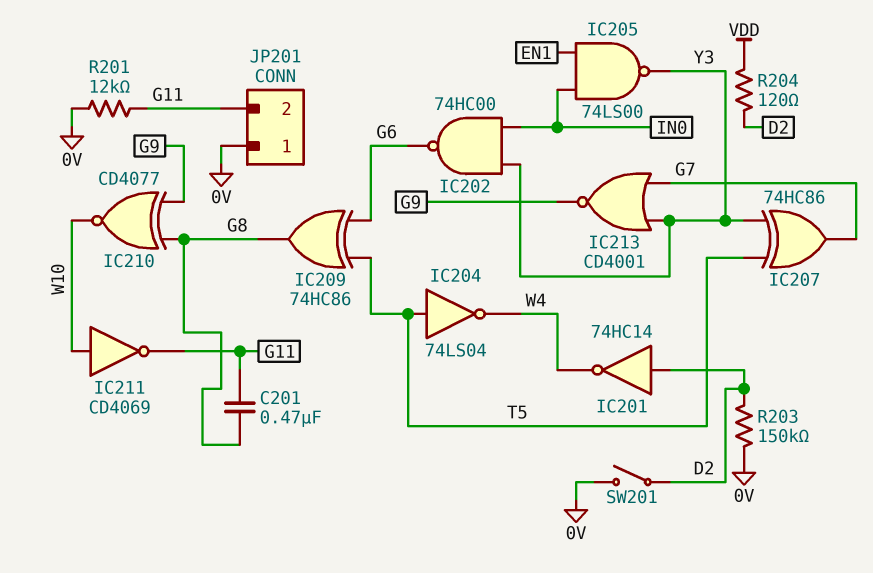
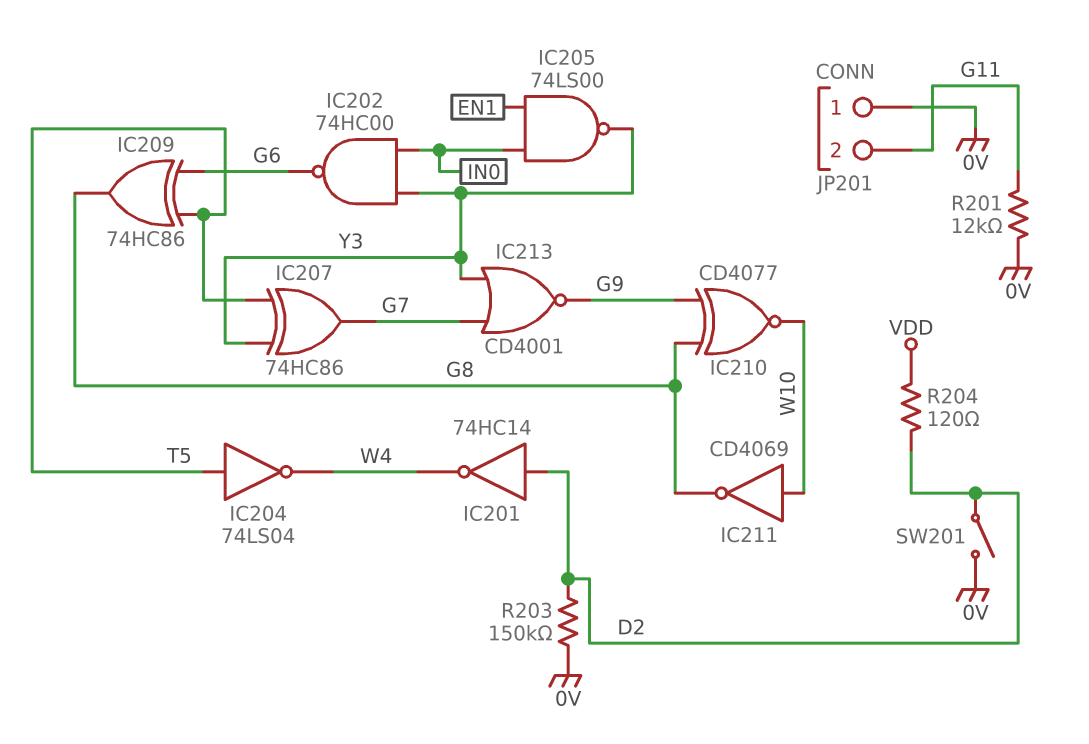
C201: 470nF (G8, G11) -> none
IC211: NOT CD4069 (in W10, out G11) -> NOT CD4069 (in W10, out G8)

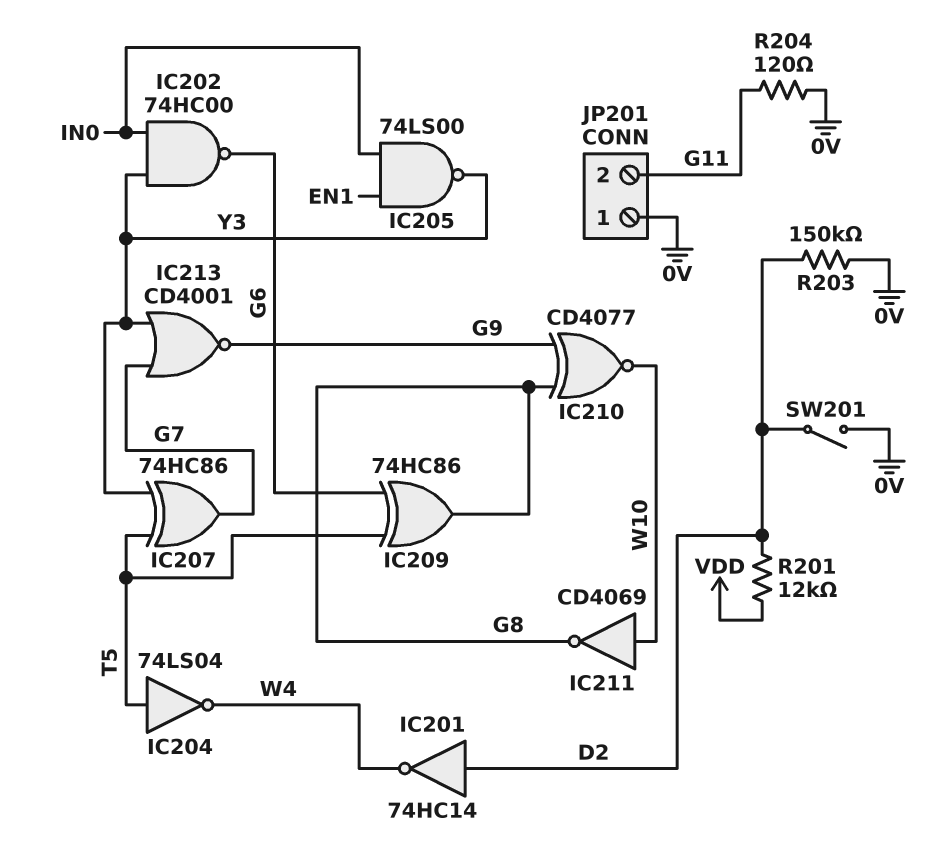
R201: 12k (0V, G11) -> 12k (D2, VDD)
R204: 120 (D2, VDD) -> 120 (0V, G11)

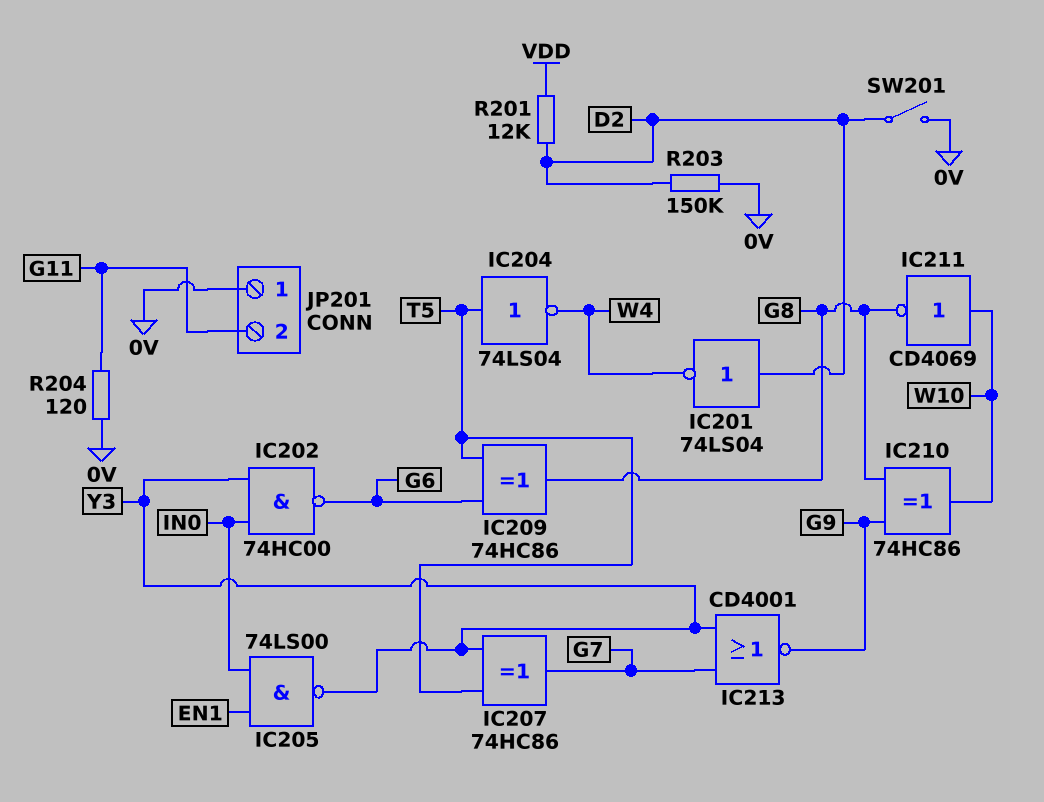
IC201: NOT 74HC14 (in D2, out W4) -> NOT 74LS04 (in D2, out W4)
IC210: XNOR CD4077 (in G8, in G9, out W10) -> XOR 74HC86 (in G8, in G9, out W10)

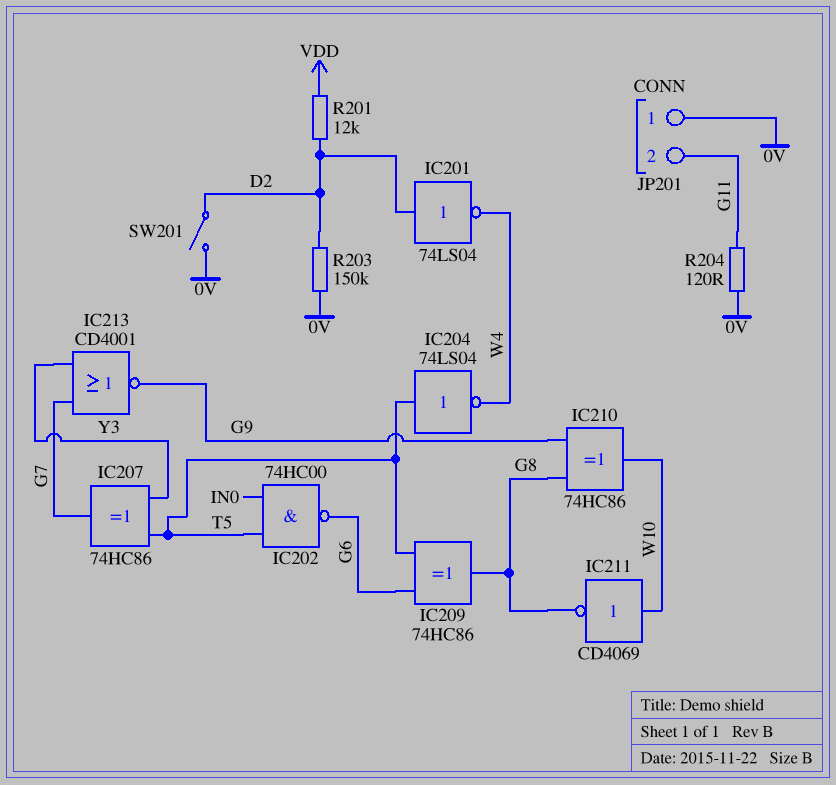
IC202: NAND 74HC00 (in IN0, in Y3, out G6) -> NAND 74HC00 (in IN0, in T5, out G6)
IC205: NAND 74LS00 (in EN1, in IN0, out Y3) -> none

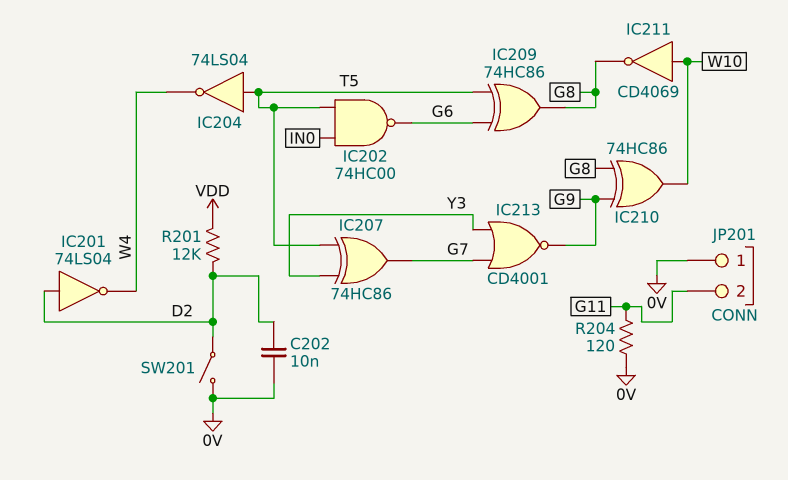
C202: none -> 10nF (0V, D2)
R203: 150k (0V, D2) -> none

